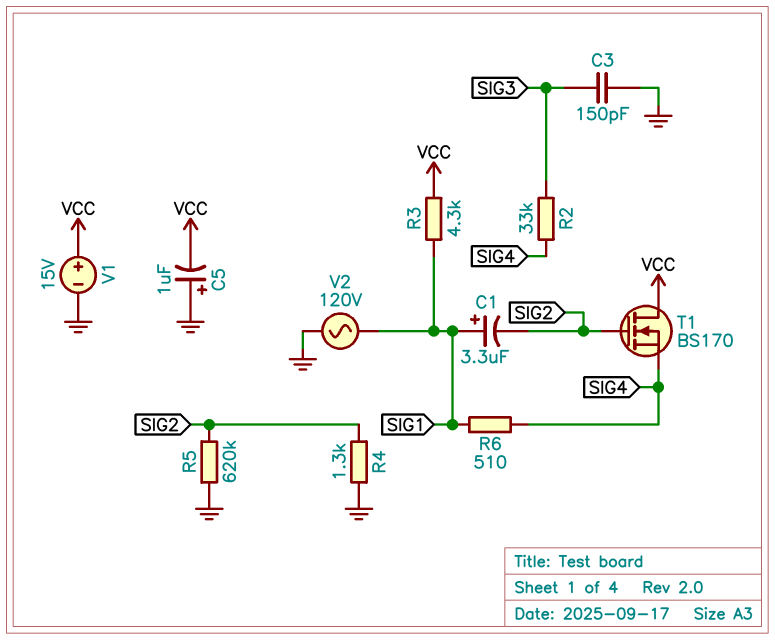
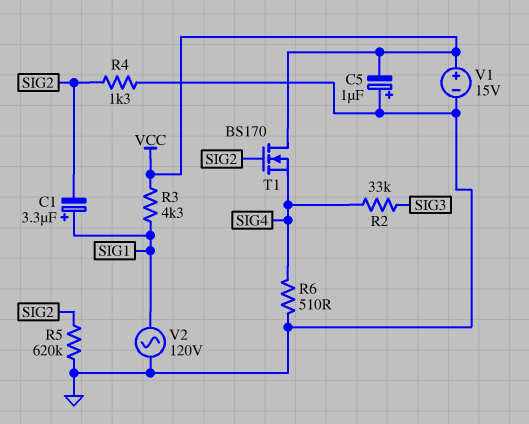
C3: 150pF (GND, SIG3) -> none
R6: 510 (SIG1, SIG4) -> 510 (GND, SIG4)

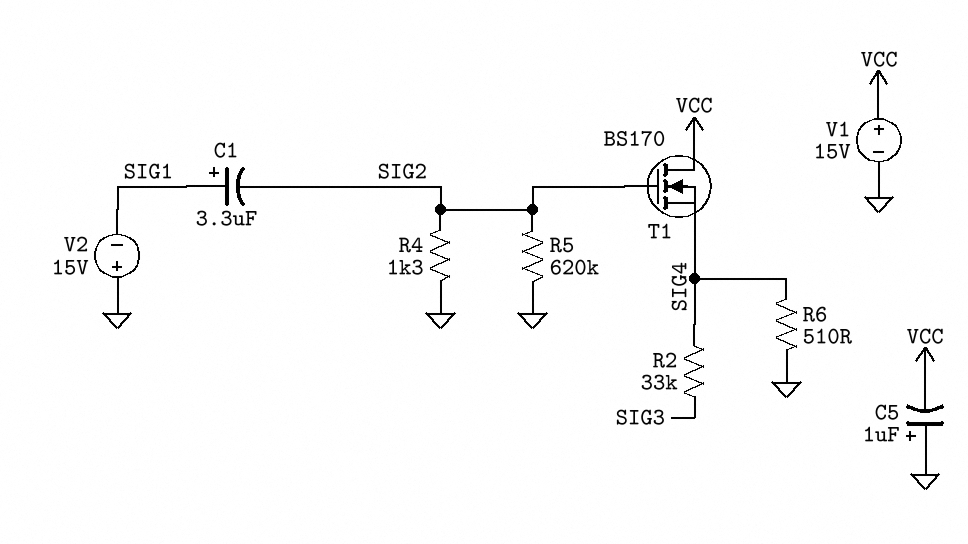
R3: 4.3k (SIG1, VCC) -> none
V2: AC 120V (GND, SIG1) -> 15V (plus GND, minus SIG1)

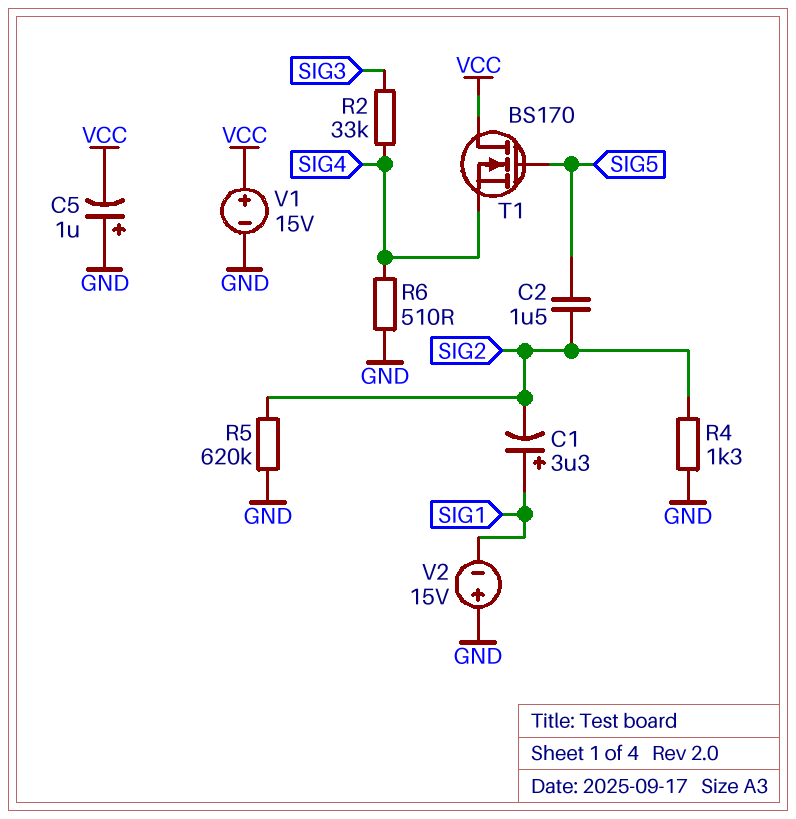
C2: none -> 1.5uF (SIG2, SIG5)
T1: NMOS BS170 (G SIG2, D VCC, S SIG4) -> NMOS BS170 (G SIG5, D VCC, S SIG4)

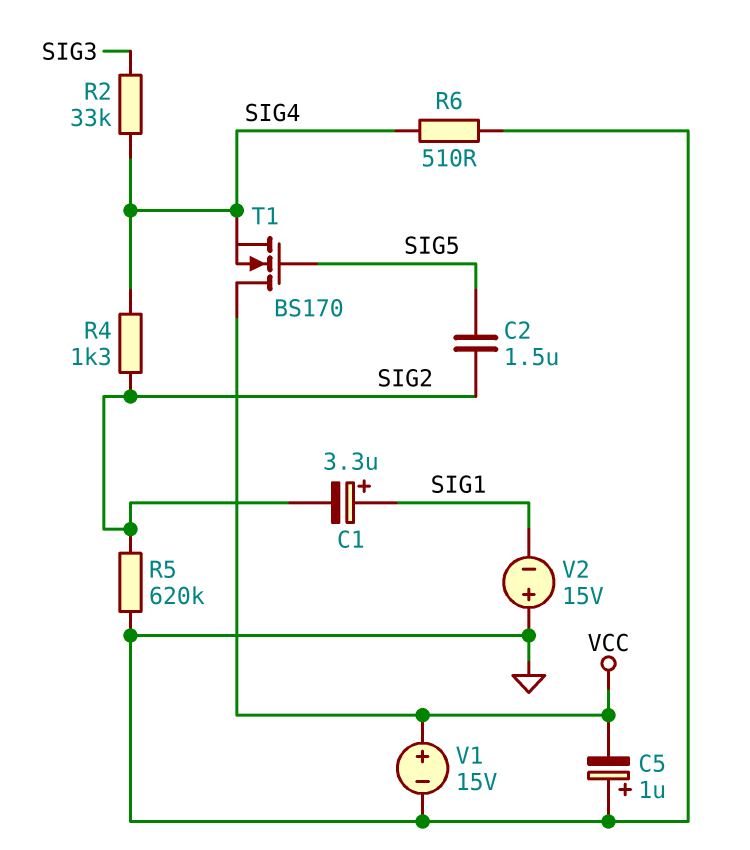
R4: 1.3k (GND, SIG2) -> 1.3k (SIG2, SIG4)

